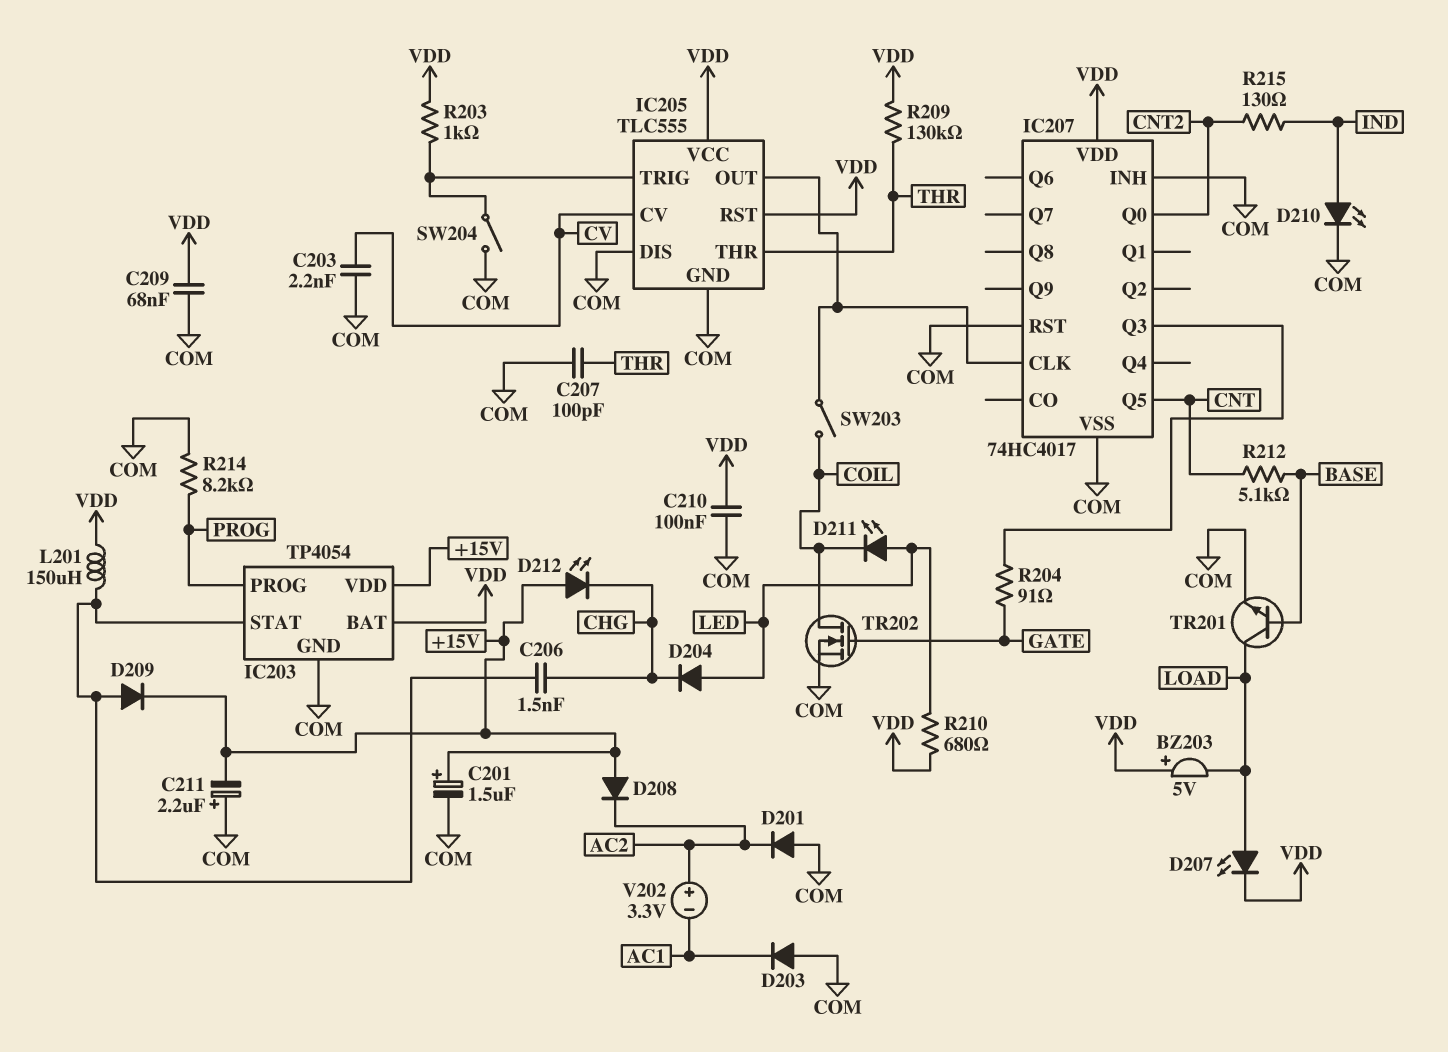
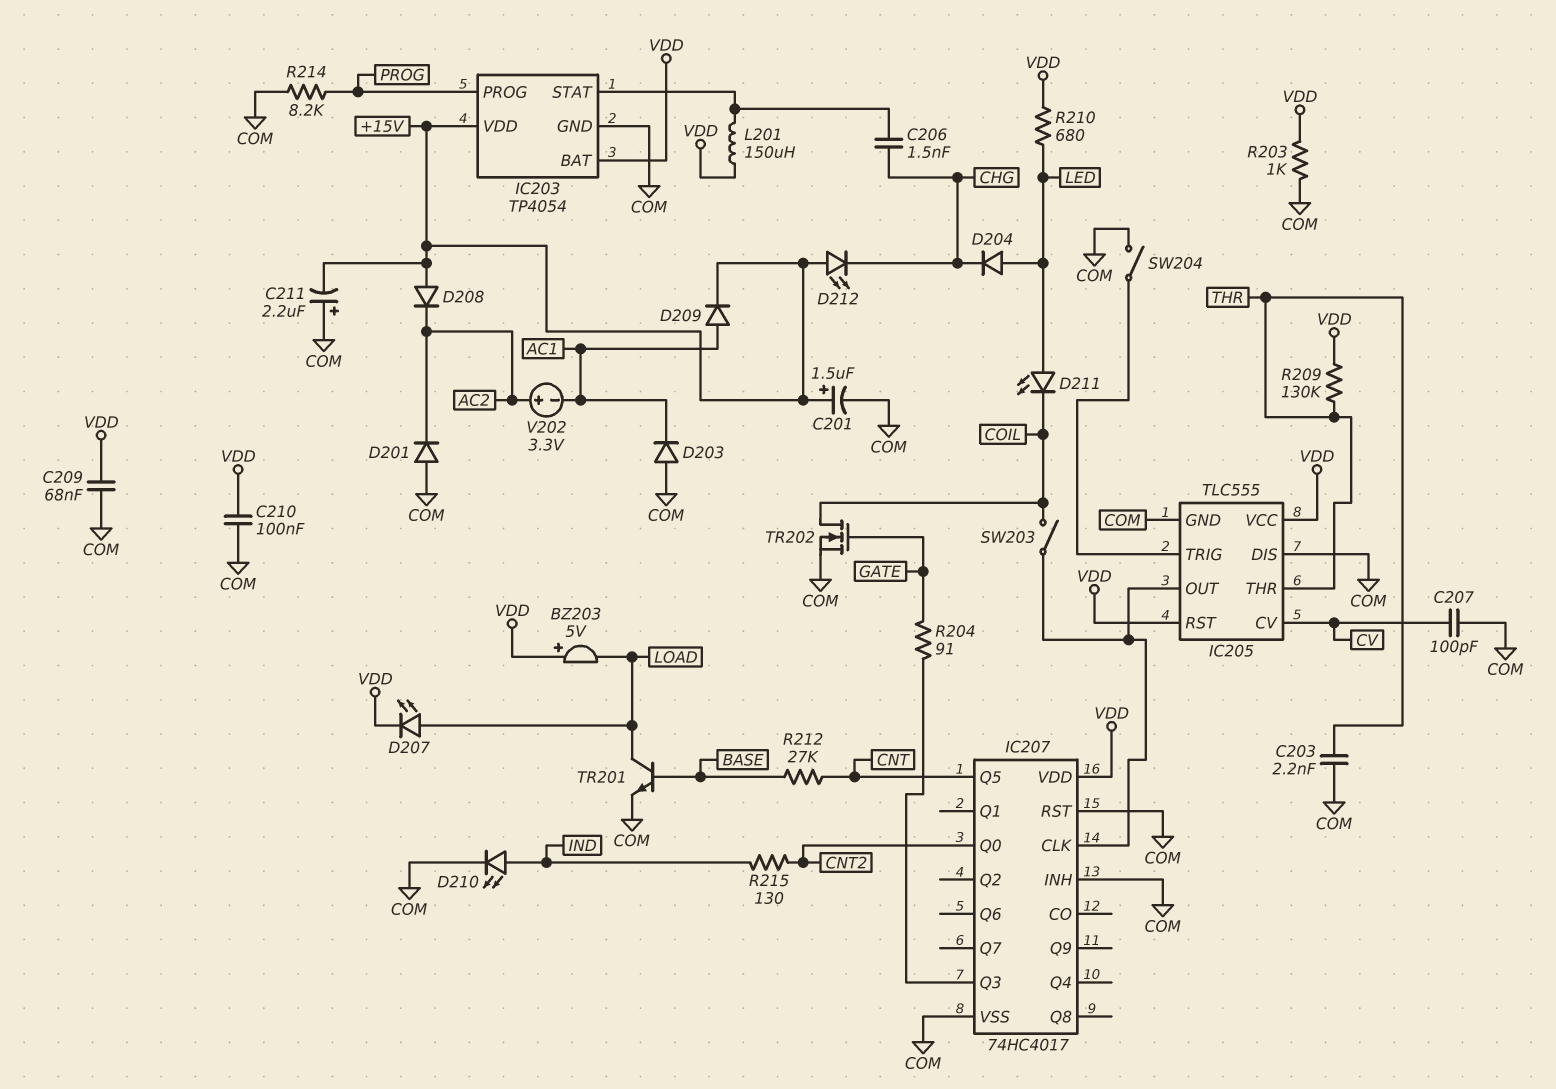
C203: 2.2nF (COM, CV) -> 2.2nF (COM, THR)
C207: 100pF (COM, THR) -> 100pF (COM, CV)
D209: diode (A IC203/STAT, K +15V) -> diode (A AC1, K +15V)
R203: 1k (IC205/TRIG, VDD) -> 1k (COM, VDD)
R212: 5.1k (BASE, CNT) -> 27k (BASE, CNT)

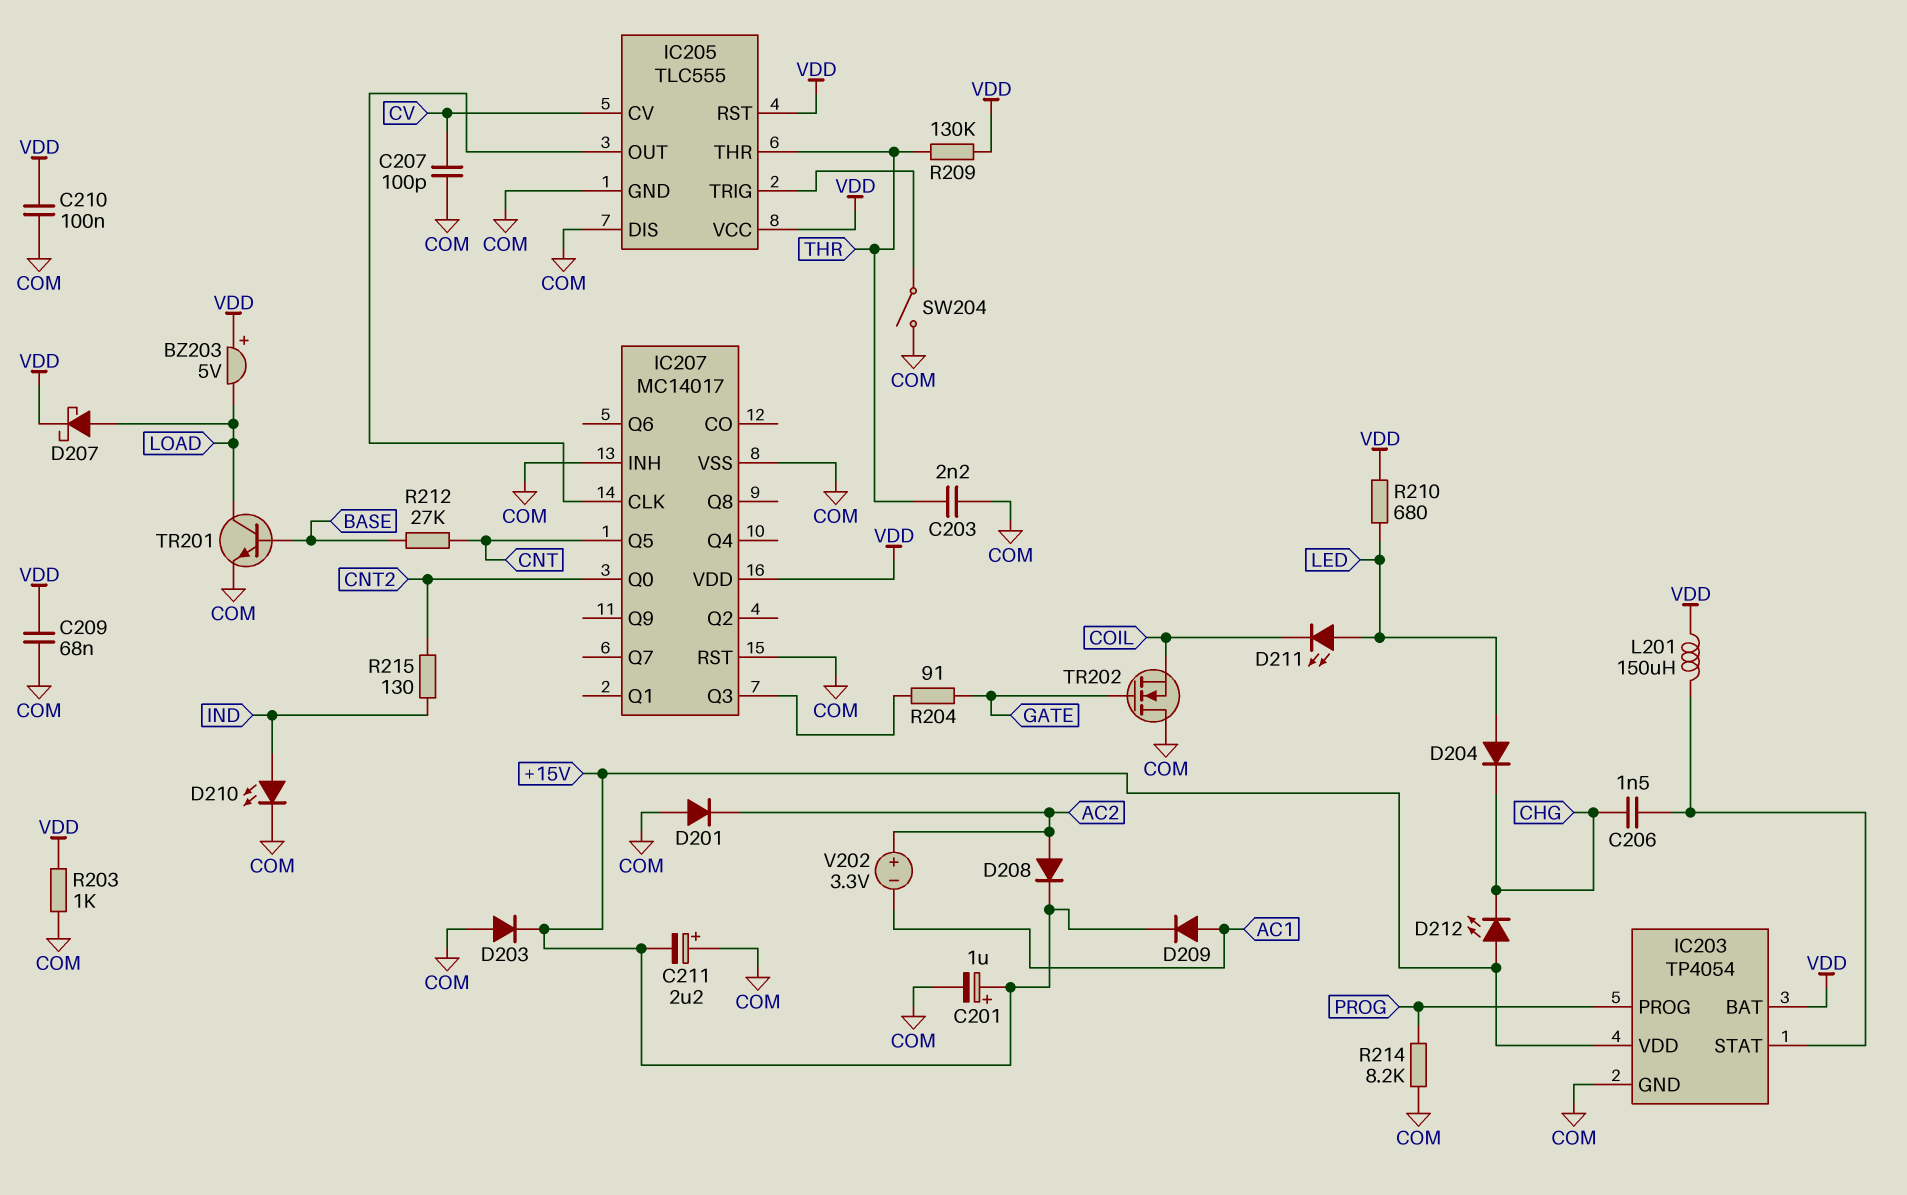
C201: 1.5uF (plus +15V, minus COM) -> 1uF (plus +15V, minus COM)
D203: diode (A COM, K AC1) -> diode (A COM, K +15V)
D207: LED (A LOAD, K VDD) -> schottky (A LOAD, K VDD)
D208: diode (A +15V, K AC2) -> diode (A AC2, K +15V)
IC207: 74HC4017 -> MC14017
SW203: switch (COIL, IC205/OUT) -> none
TR202: NMOS (G GATE, D COIL, S COM) -> NMOS (G GATE, D COM, S COIL)

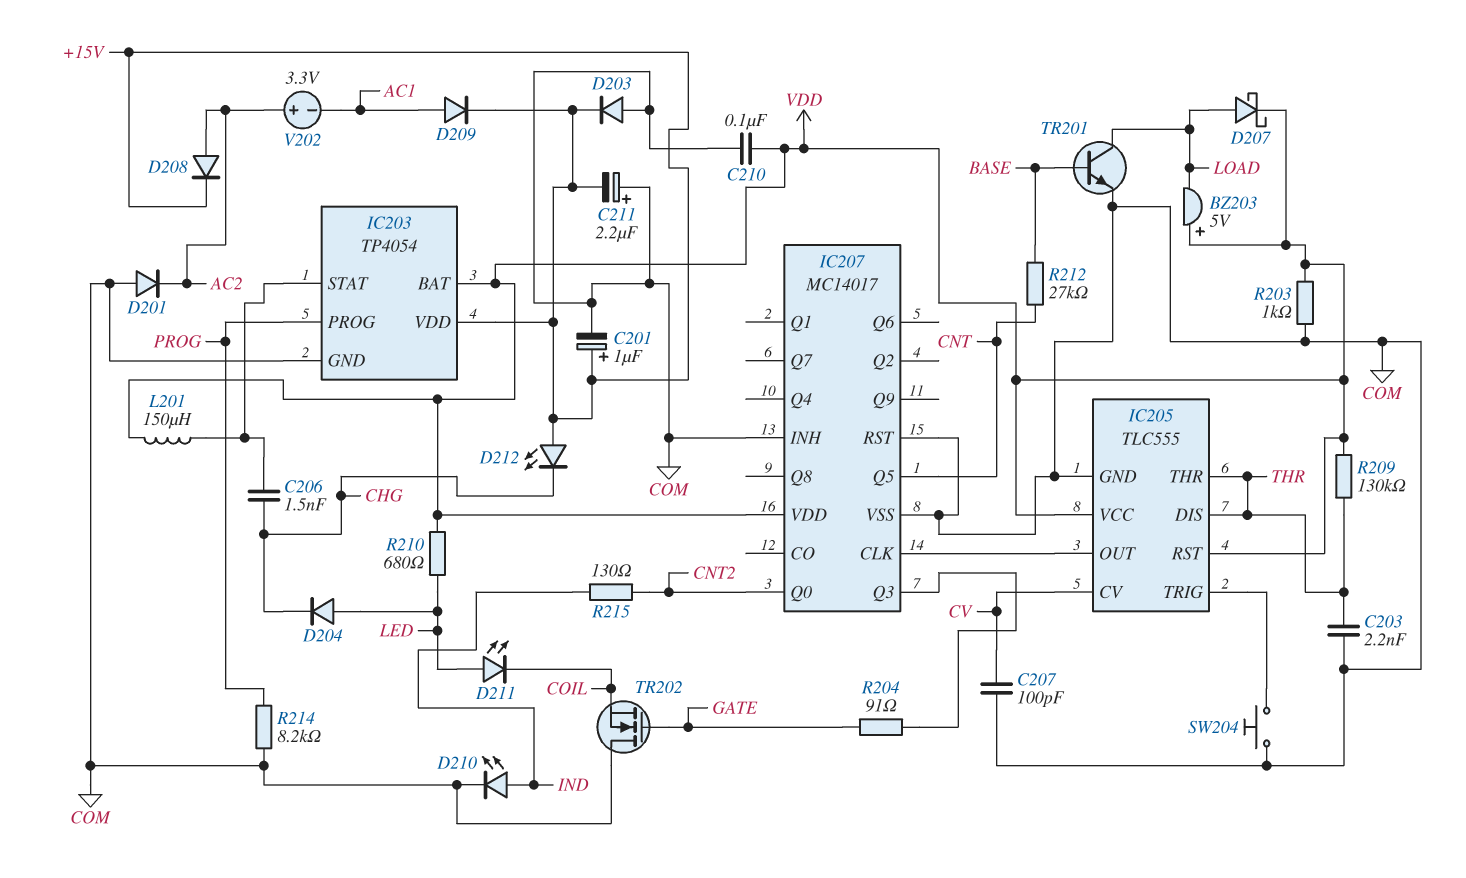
C209: 68nF (COM, VDD) -> none
IC205 pin DIS: COM -> THR
SW204: switch (COM, IC205/TRIG) -> button (COM, IC205/TRIG)

